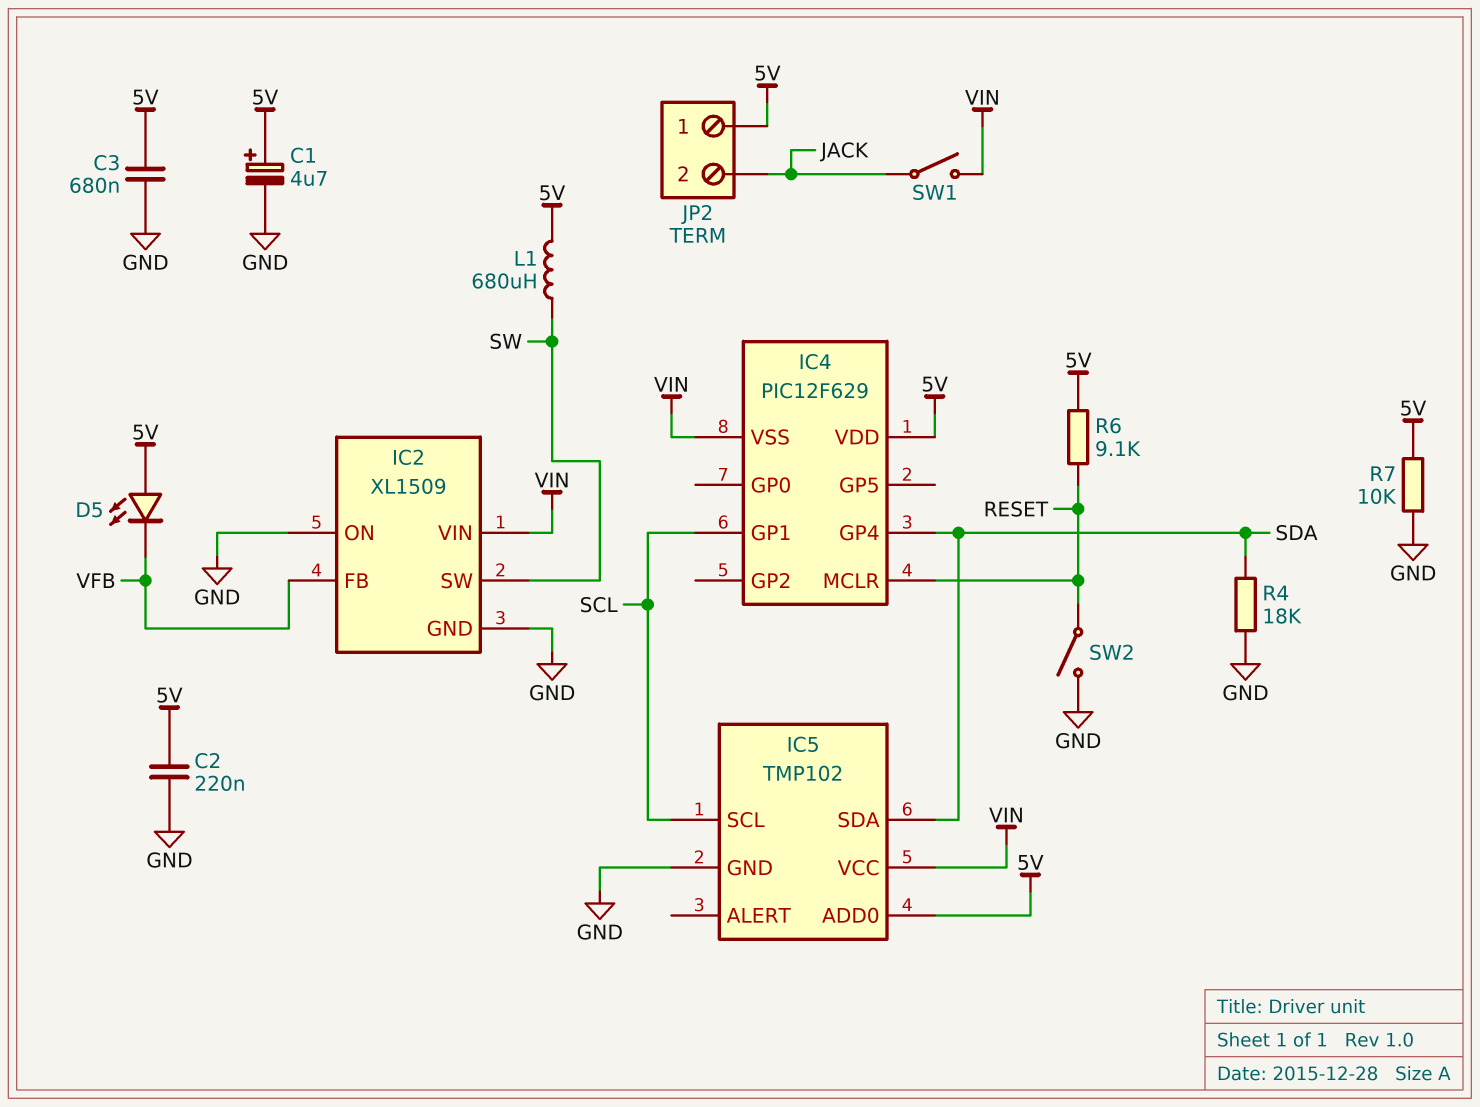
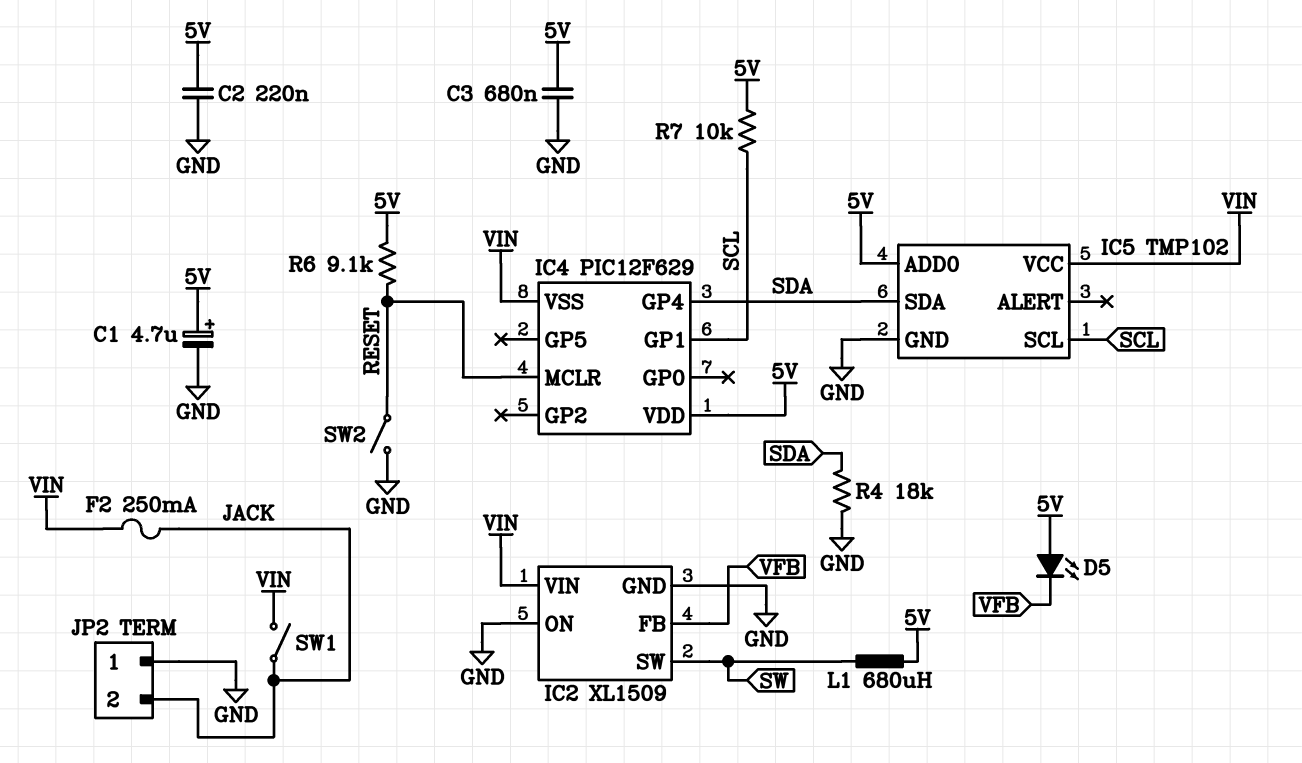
F2: none -> 250mA (JACK, VIN)
JP2 pin 1: 5V -> GND
R7: 10k (5V, GND) -> 10k (5V, SCL)

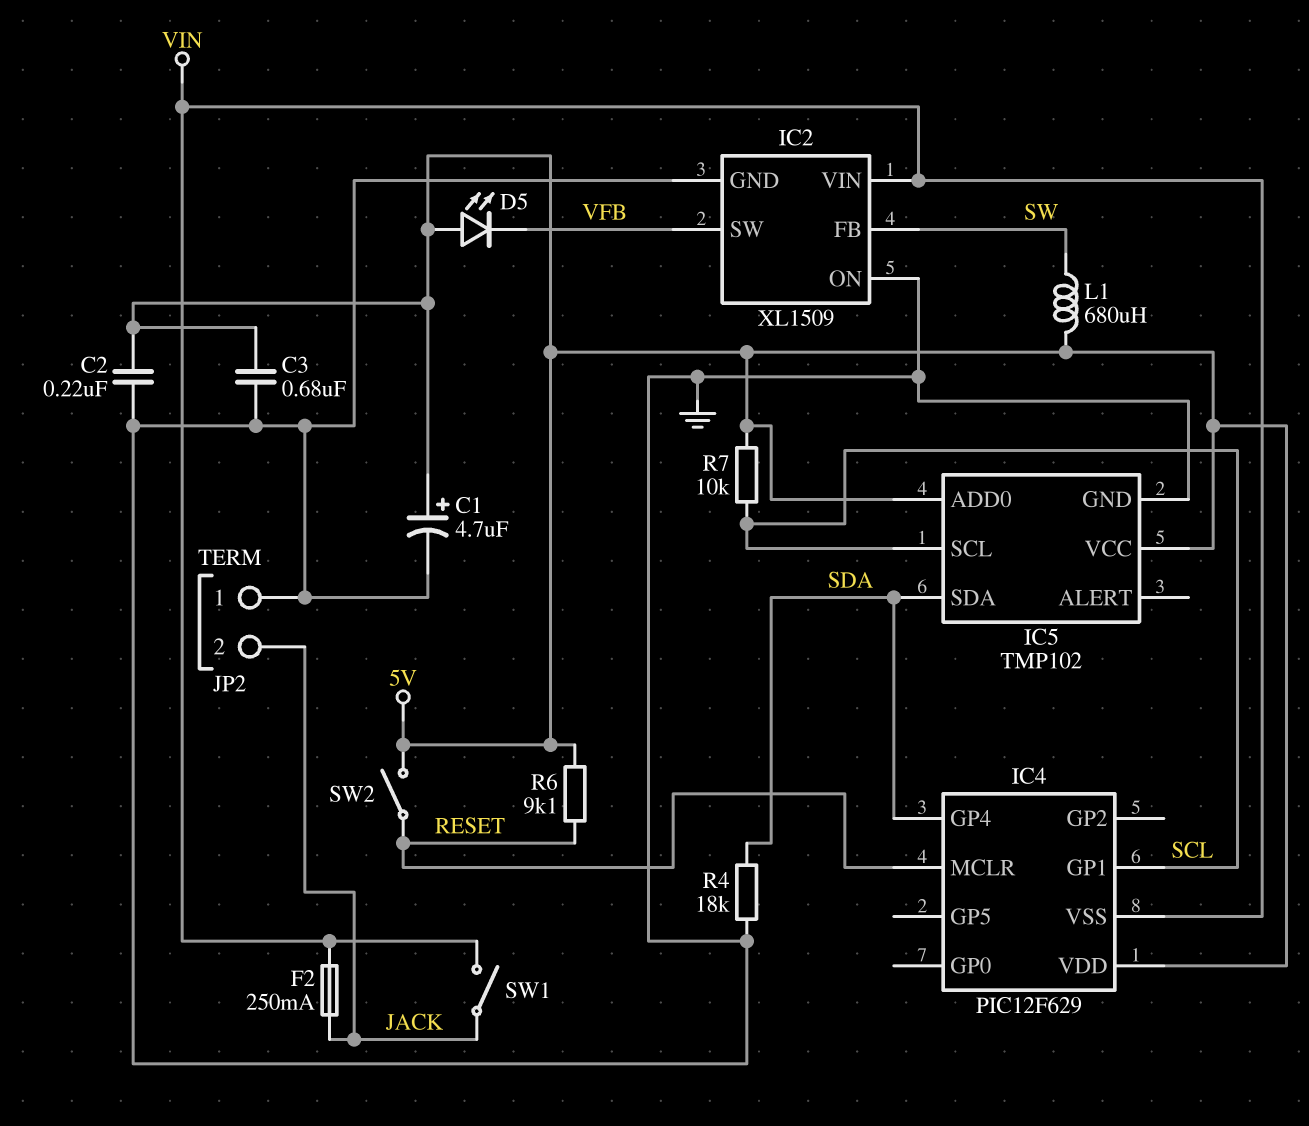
IC2 pin FB: VFB -> SW
IC2 pin SW: SW -> VFB
IC5 pin VCC: VIN -> 5V
SW2: switch (GND, RESET) -> switch (5V, RESET)

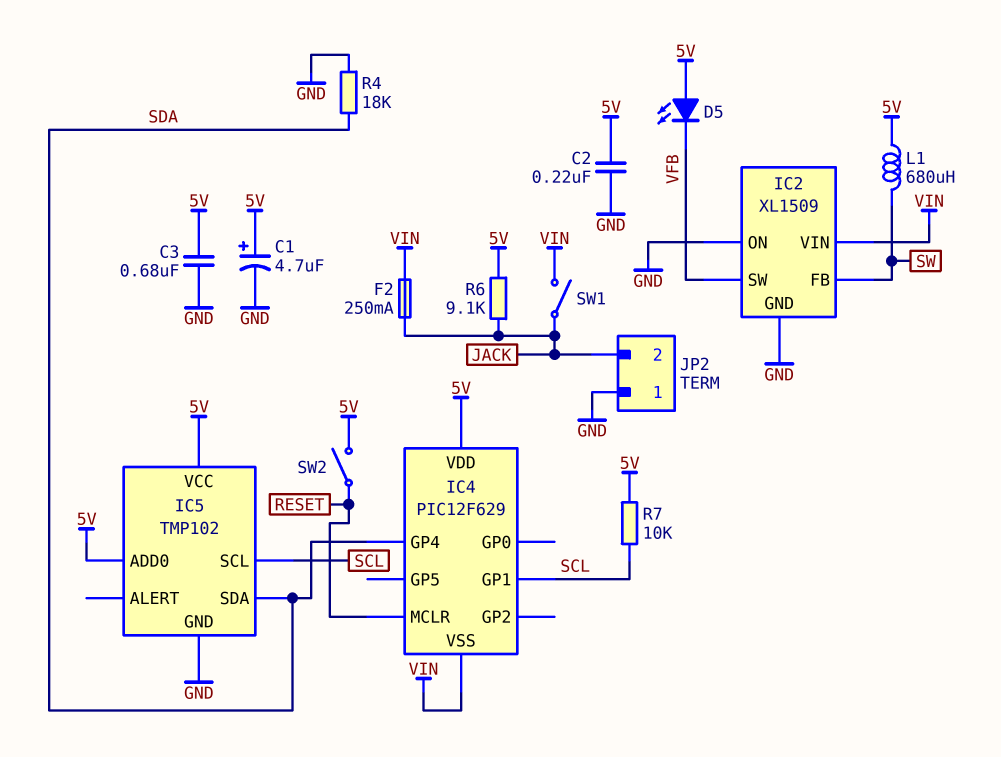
R6: 9.1k (5V, RESET) -> 9.1k (5V, JACK)

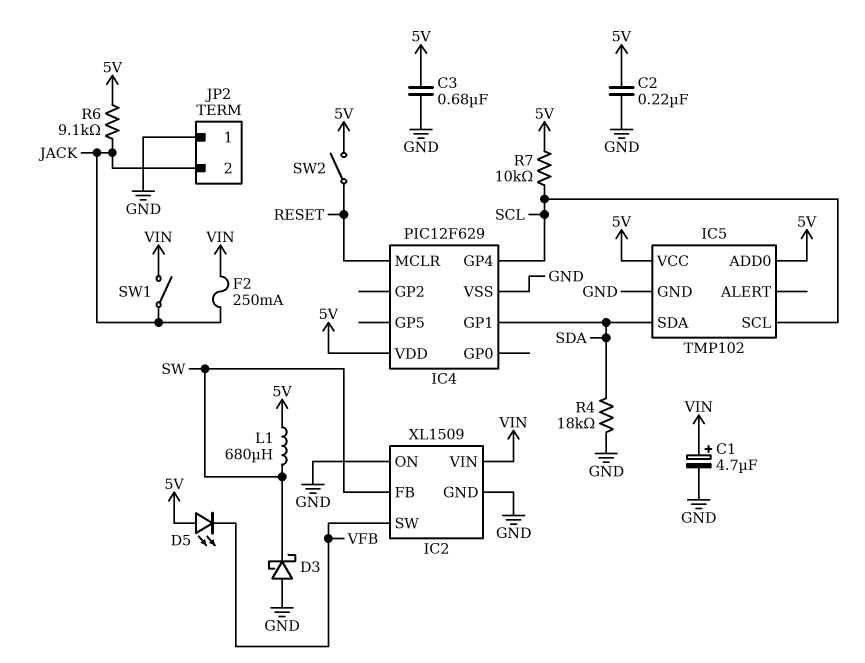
C1: 4.7uF (plus 5V, minus GND) -> 4.7uF (plus VIN, minus GND)
D3: none -> schottky (A GND, K SW)
IC4 pin GP1: SCL -> SDA
IC4 pin GP4: SDA -> SCL
IC4 pin VSS: VIN -> GND

